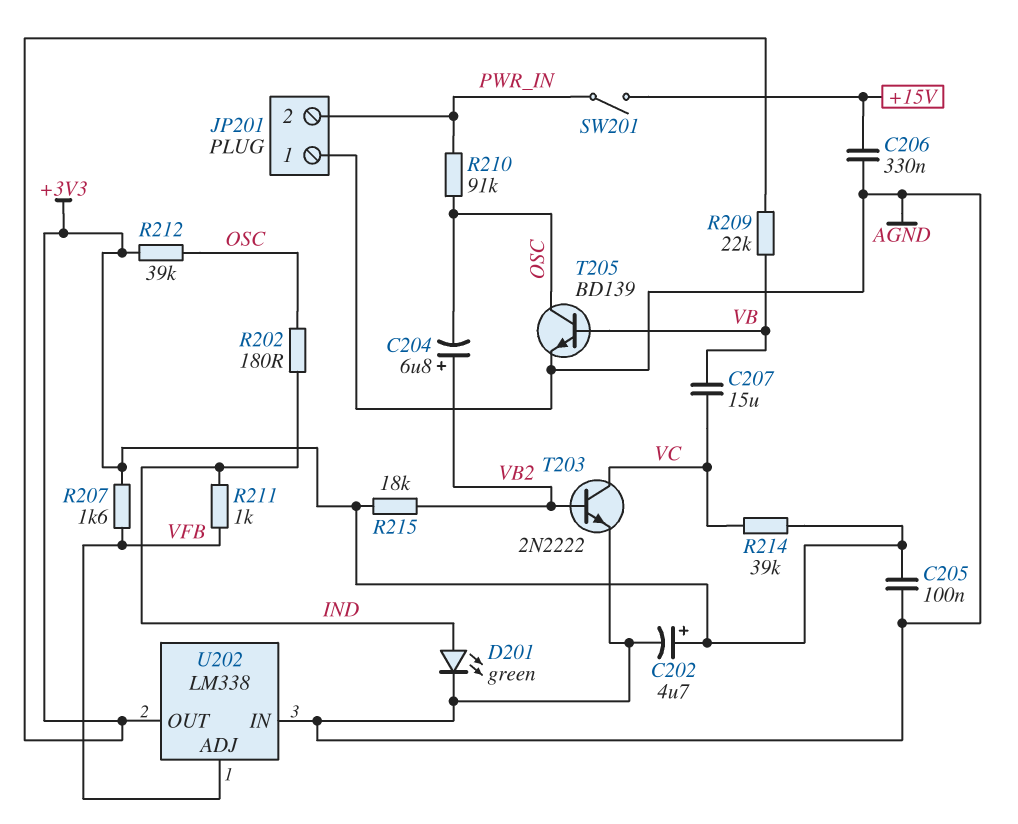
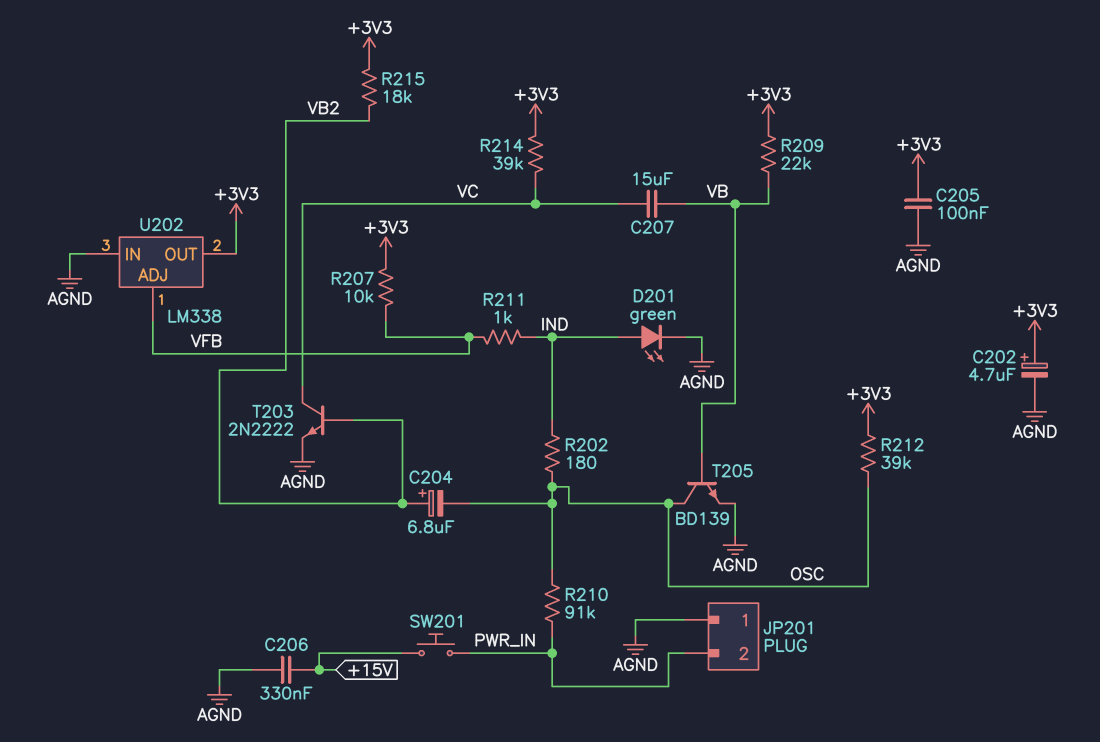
R207: 1.6k (+3V3, VFB) -> 10k (+3V3, VFB)
SW201: switch (+15V, PWR_IN) -> button (+15V, PWR_IN)

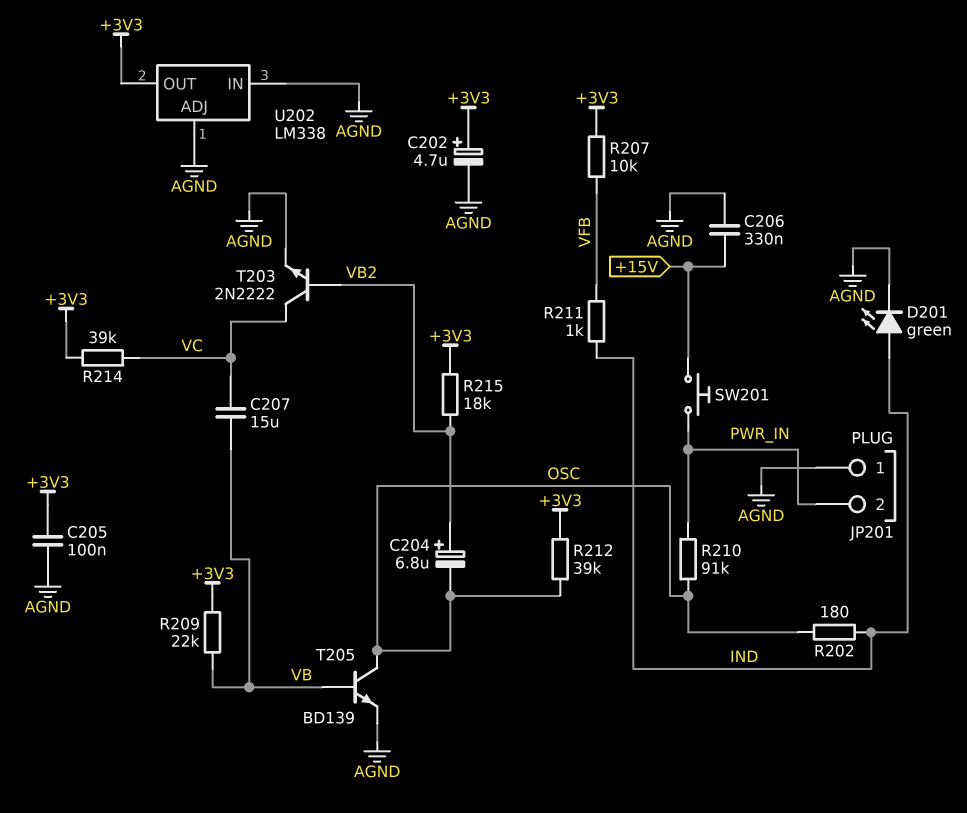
U202 pin ADJ: VFB -> AGND

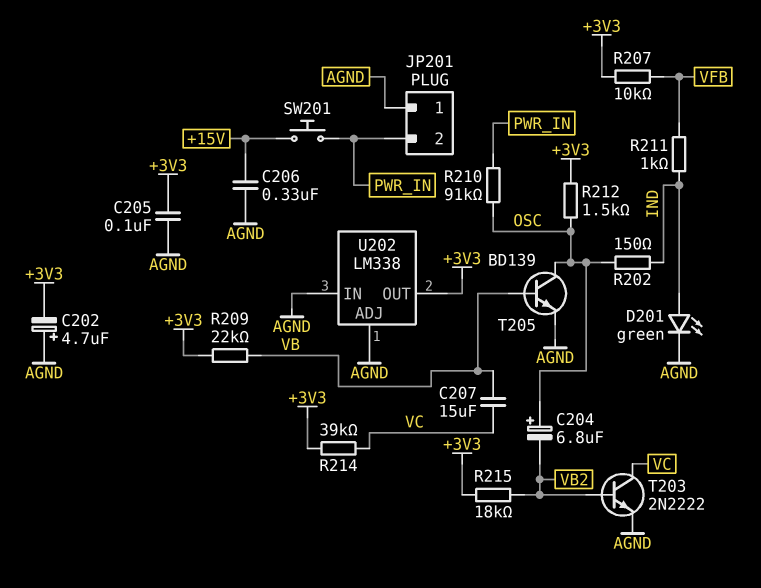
C202: 4.7uF (plus +3V3, minus AGND) -> 4.7uF (plus AGND, minus +3V3)
C204: 6.8uF (plus VB2, minus OSC) -> 6.8uF (plus OSC, minus VB2)
R202: 180 (IND, OSC) -> 150 (IND, OSC)
R212: 39k (+3V3, OSC) -> 1.5k (+3V3, OSC)

